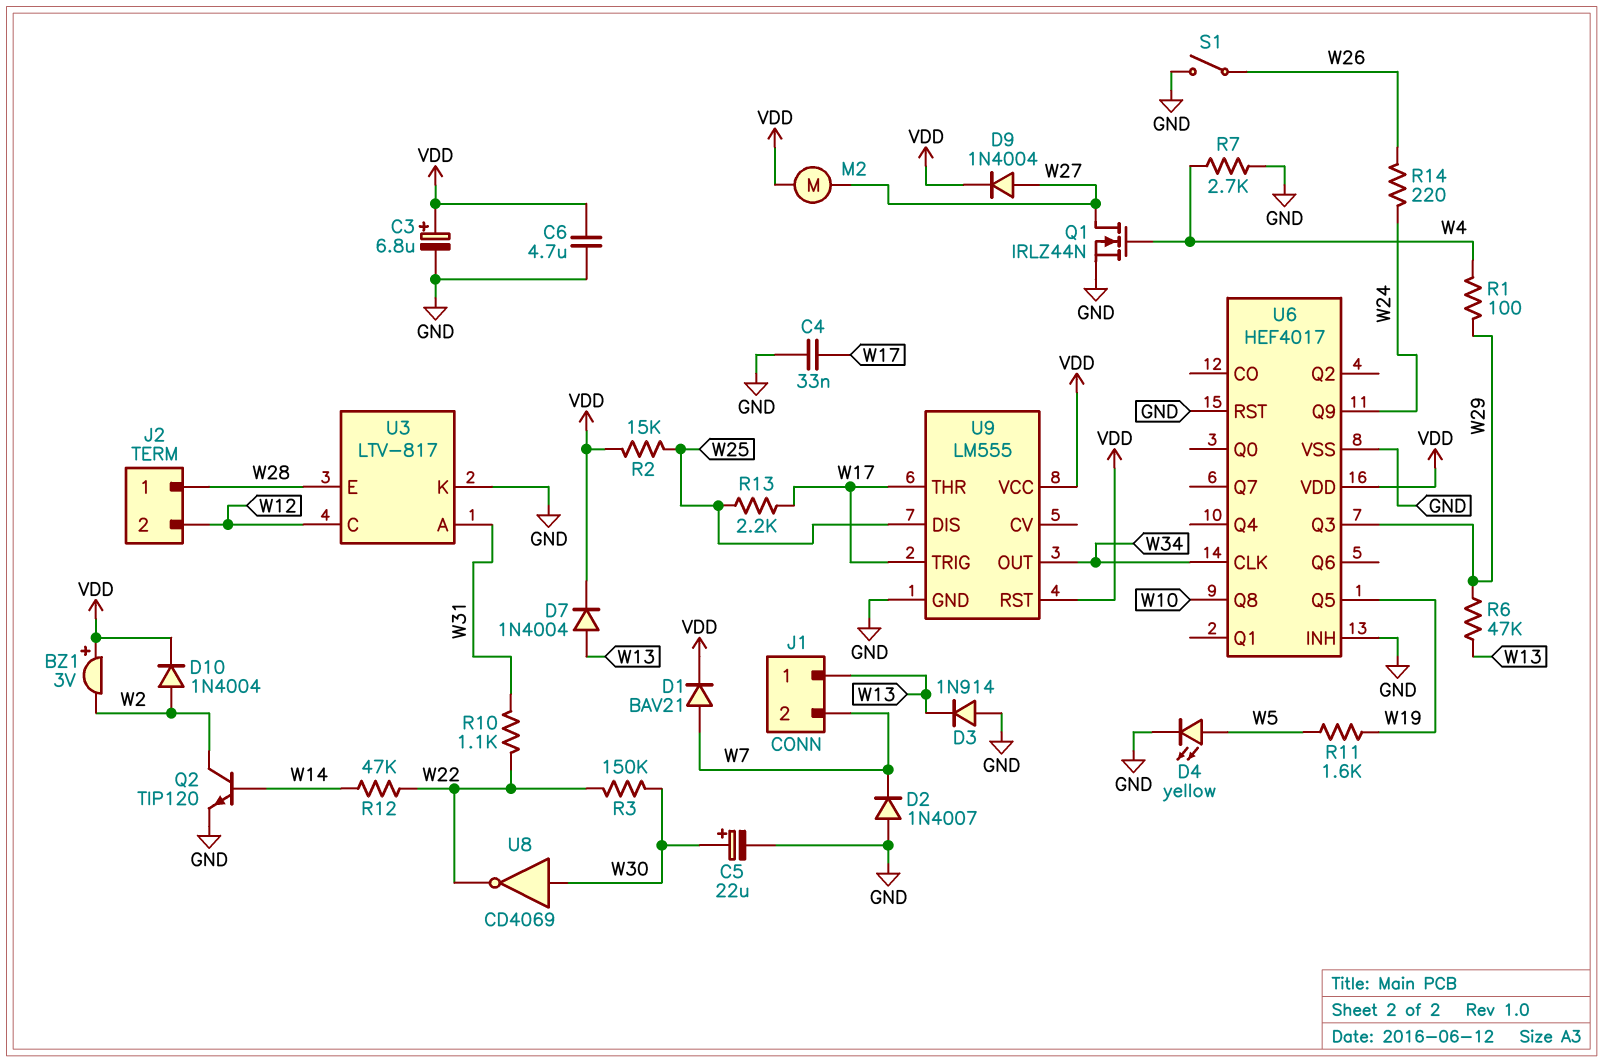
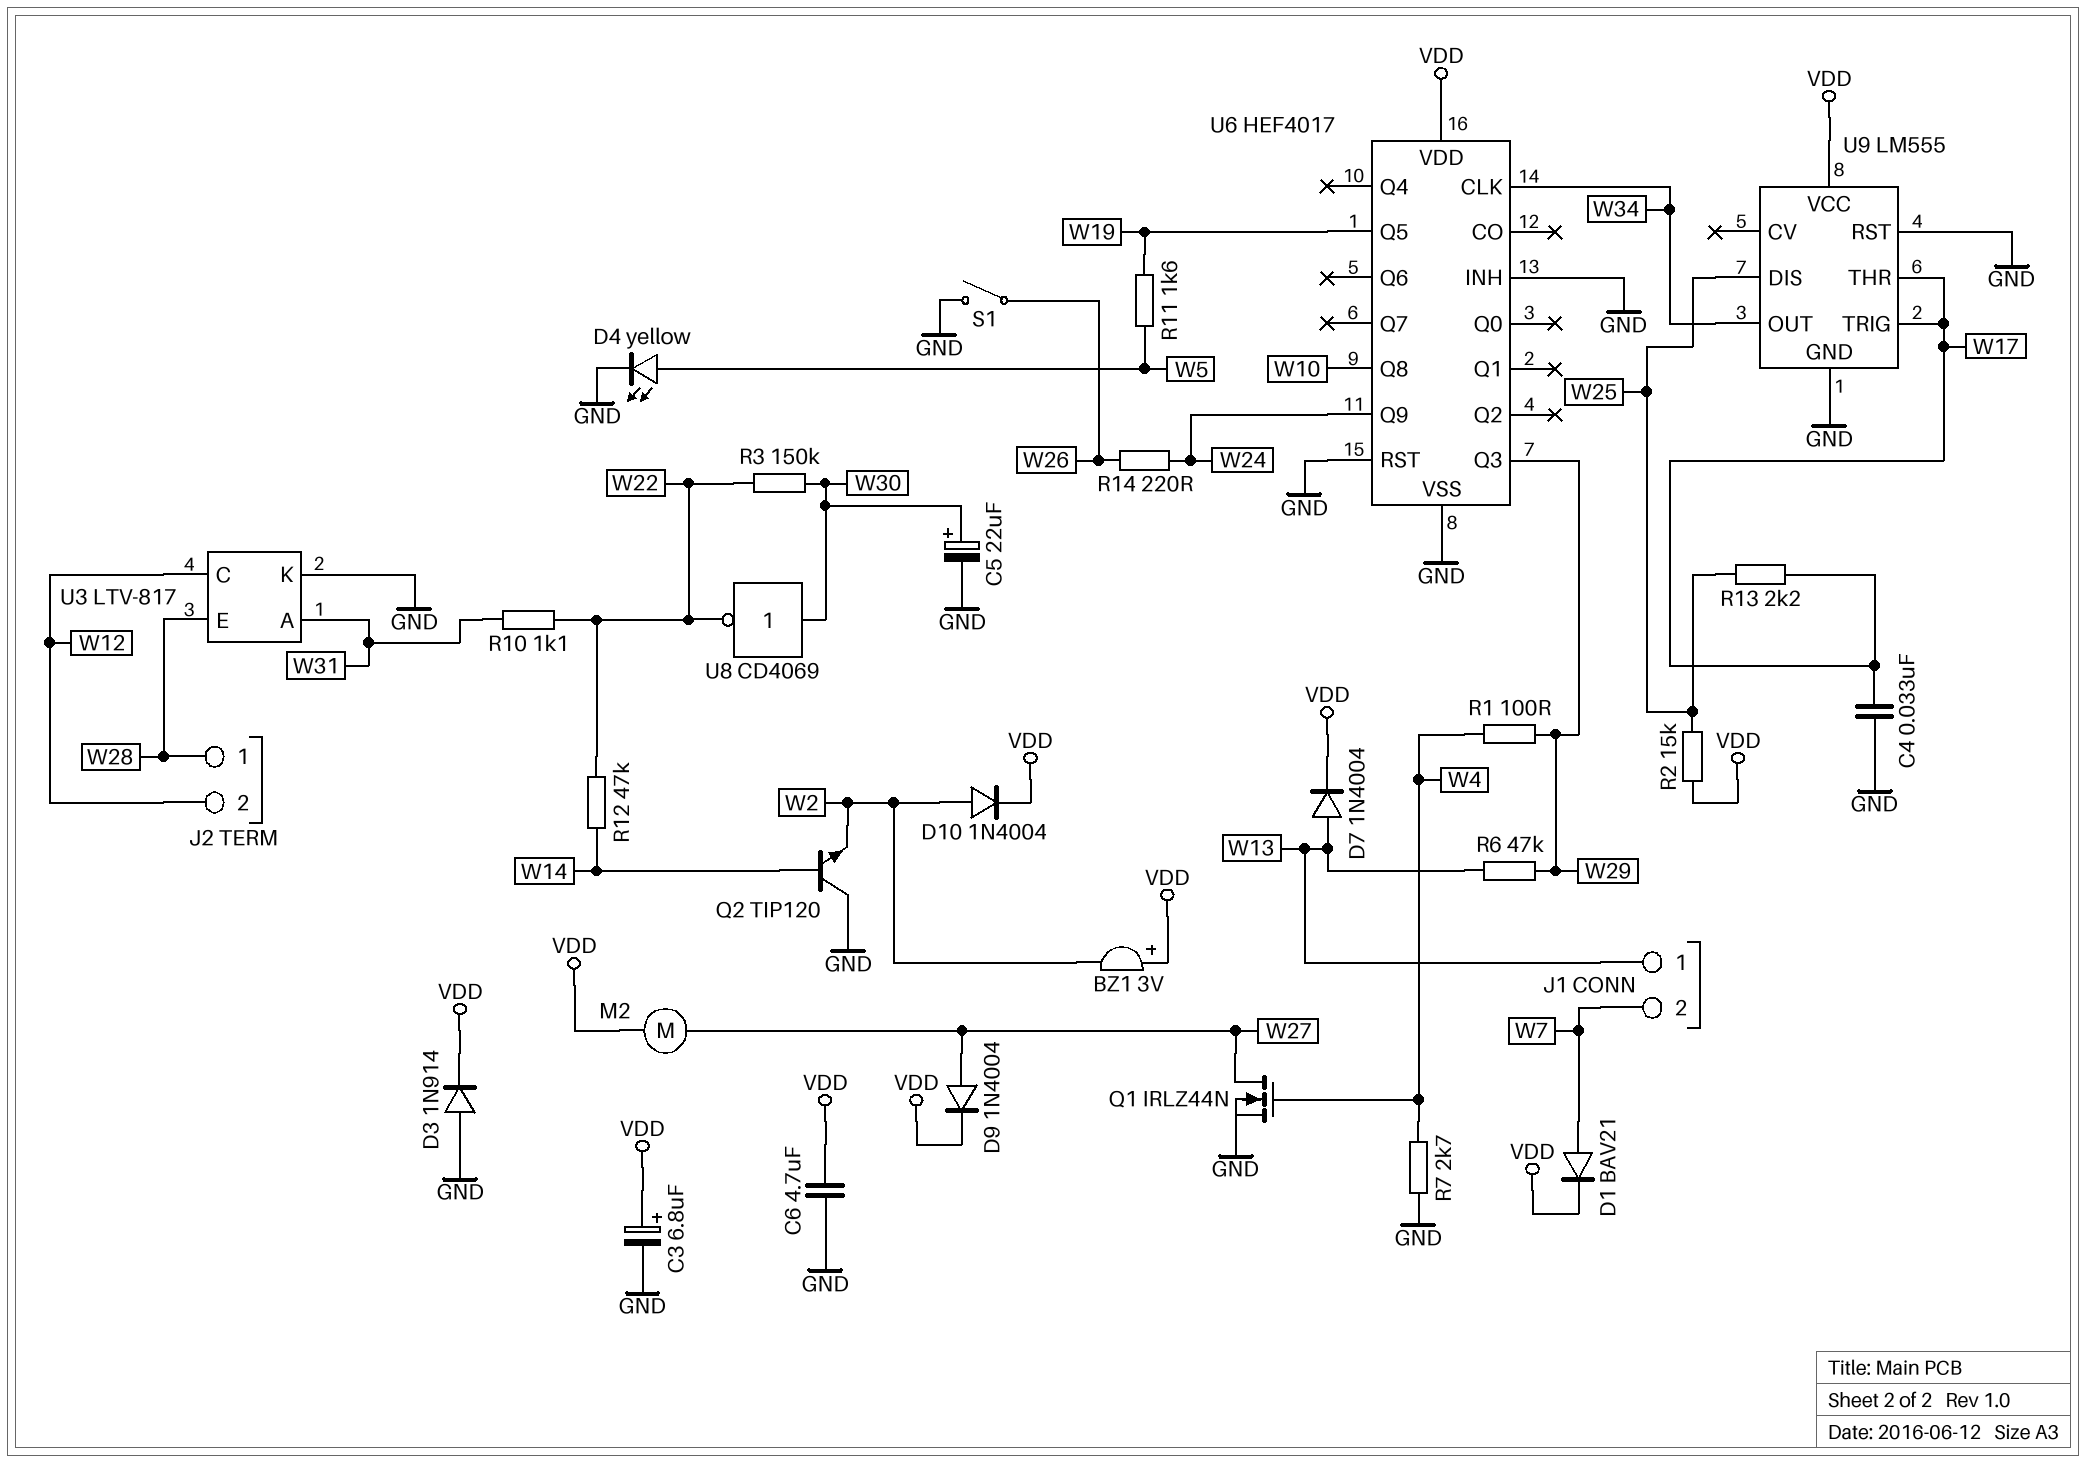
D2: diode 1N4007 (A GND, K W7) -> none
D3: diode 1N914 (A GND, K W13) -> diode 1N914 (A GND, K VDD)
Q2: NPN TIP120 (B W14, C W2, E GND) -> NPN TIP120 (B W14, C GND, E W2)
U9 pin RST: VDD -> GND

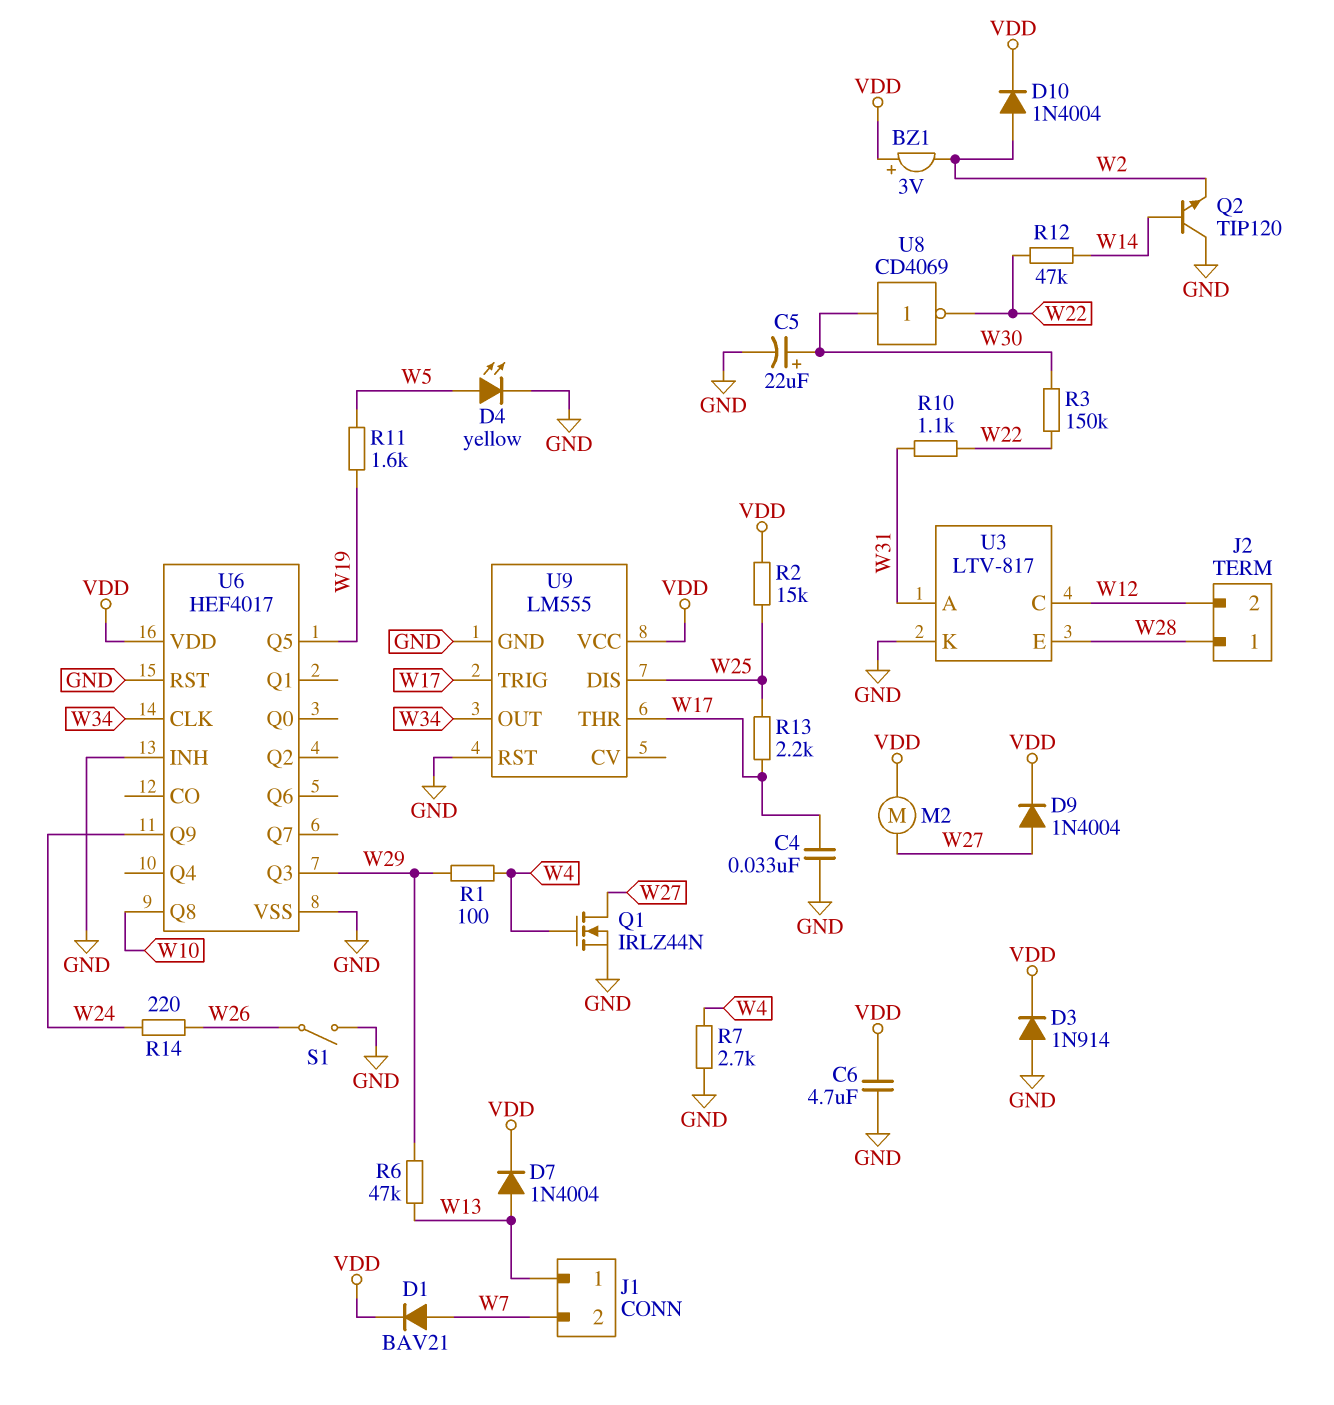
C3: 6.8uF (plus VDD, minus GND) -> none

